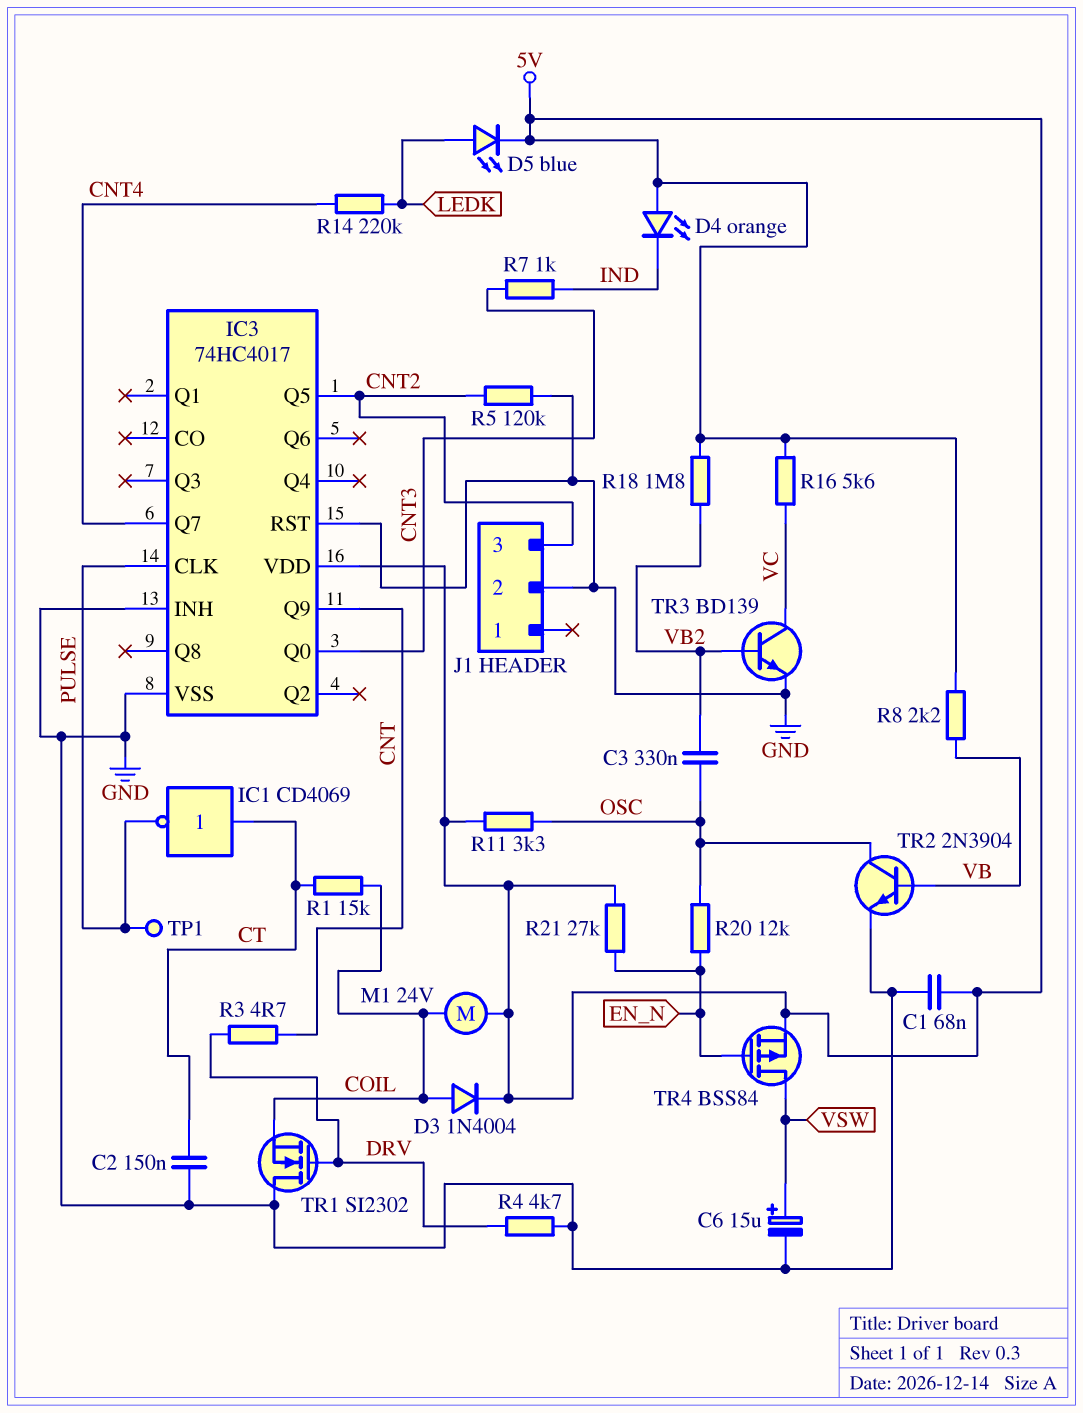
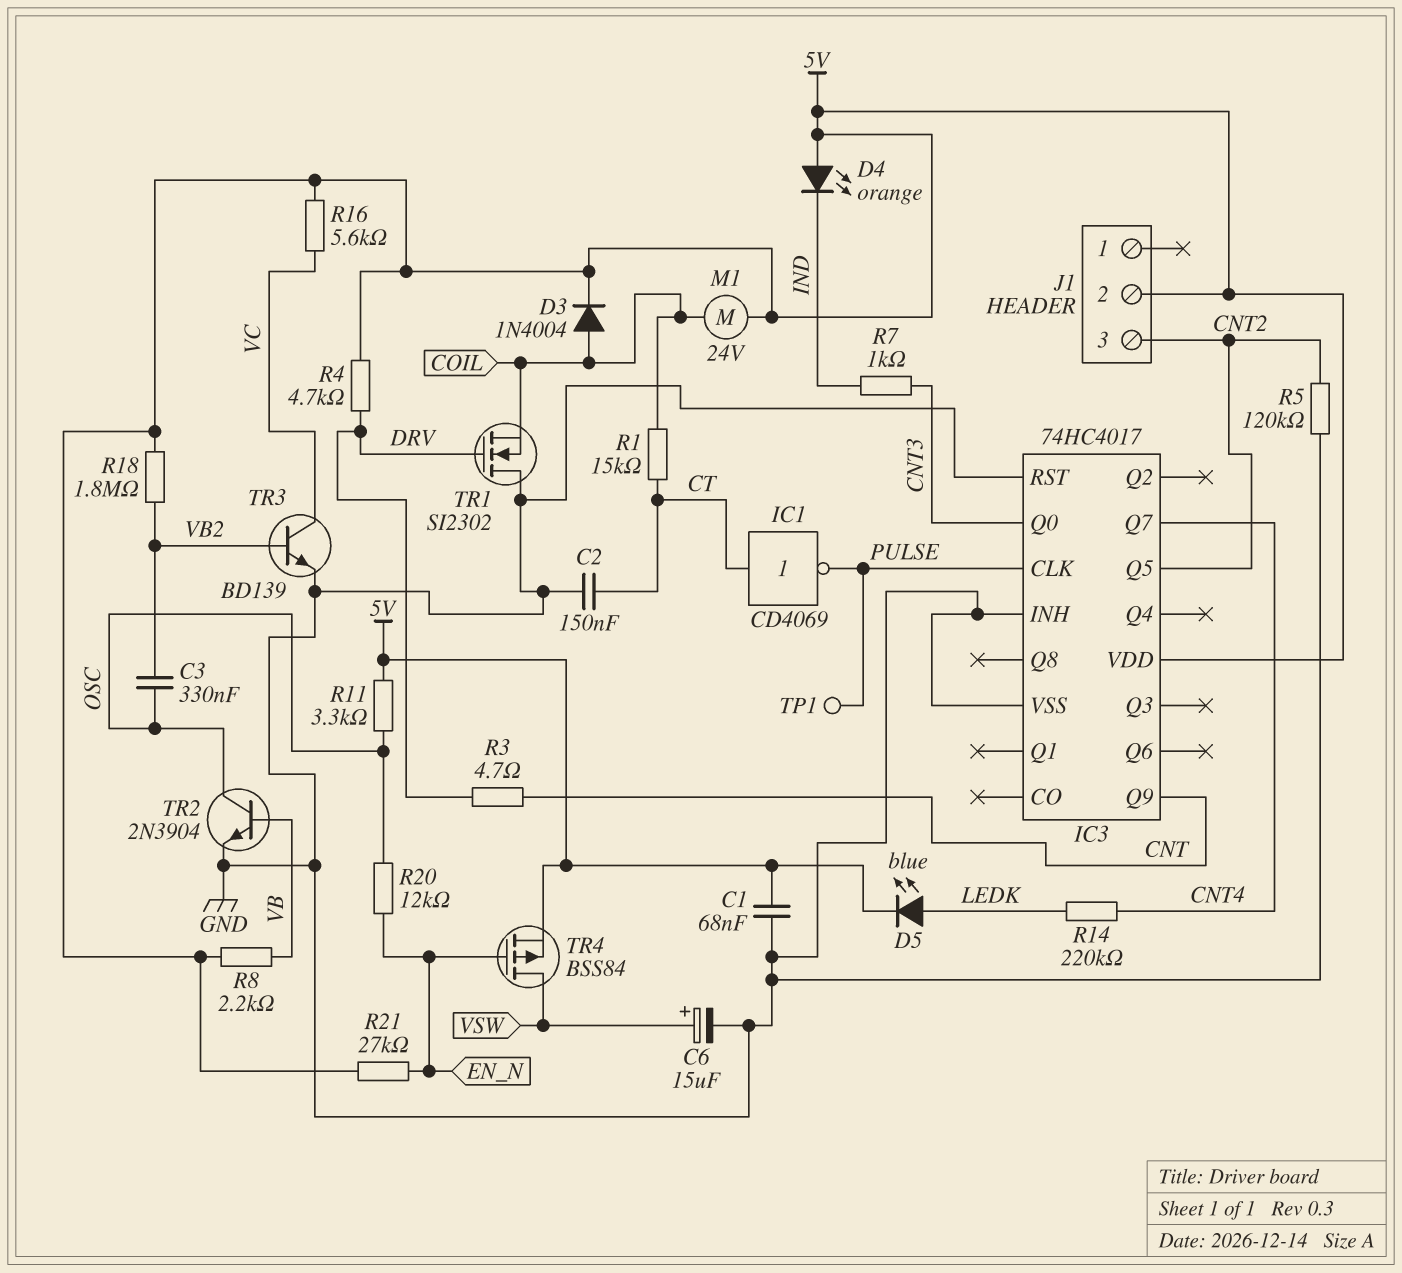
J1 pin 2: GND -> 5V
R4: 4.7k (DRV, GND) -> 4.7k (5V, DRV)

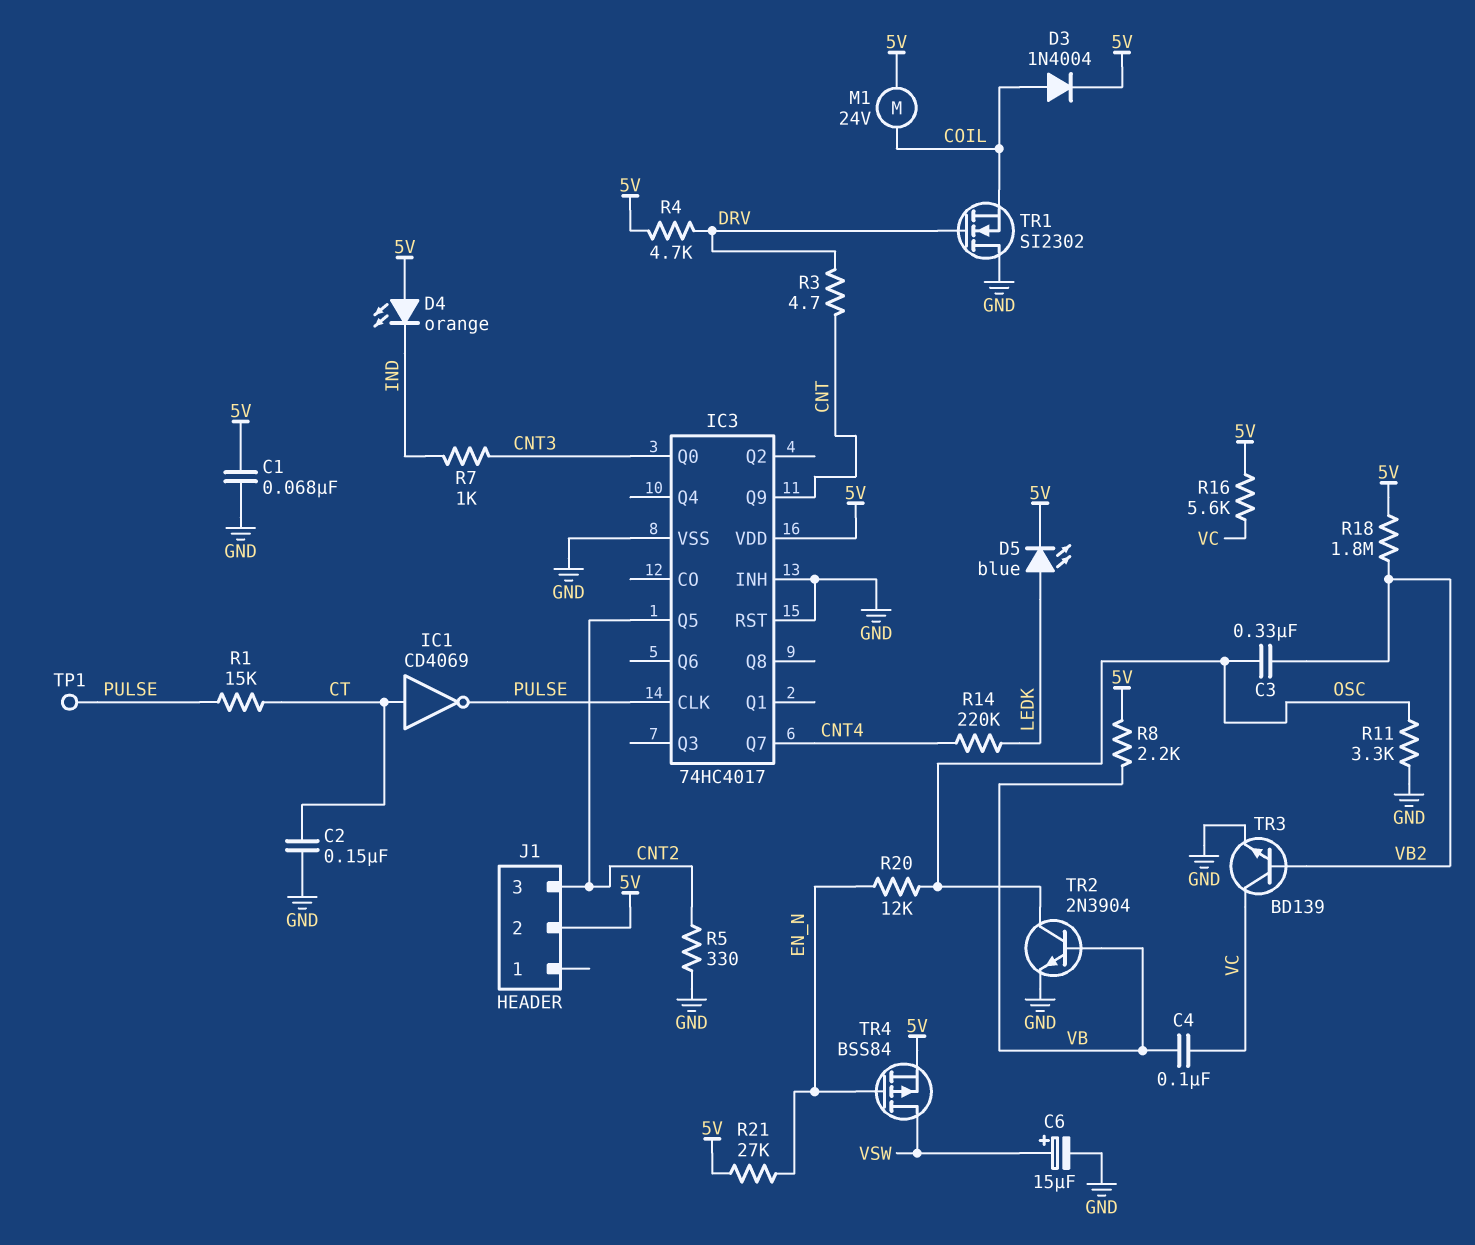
C4: none -> 100nF (VB, VC)
R1: 15k (COIL, CT) -> 15k (CT, PULSE)
R5: 120k (CNT2, GND) -> 330 (CNT2, GND)
R11: 3.3k (5V, OSC) -> 3.3k (GND, OSC)

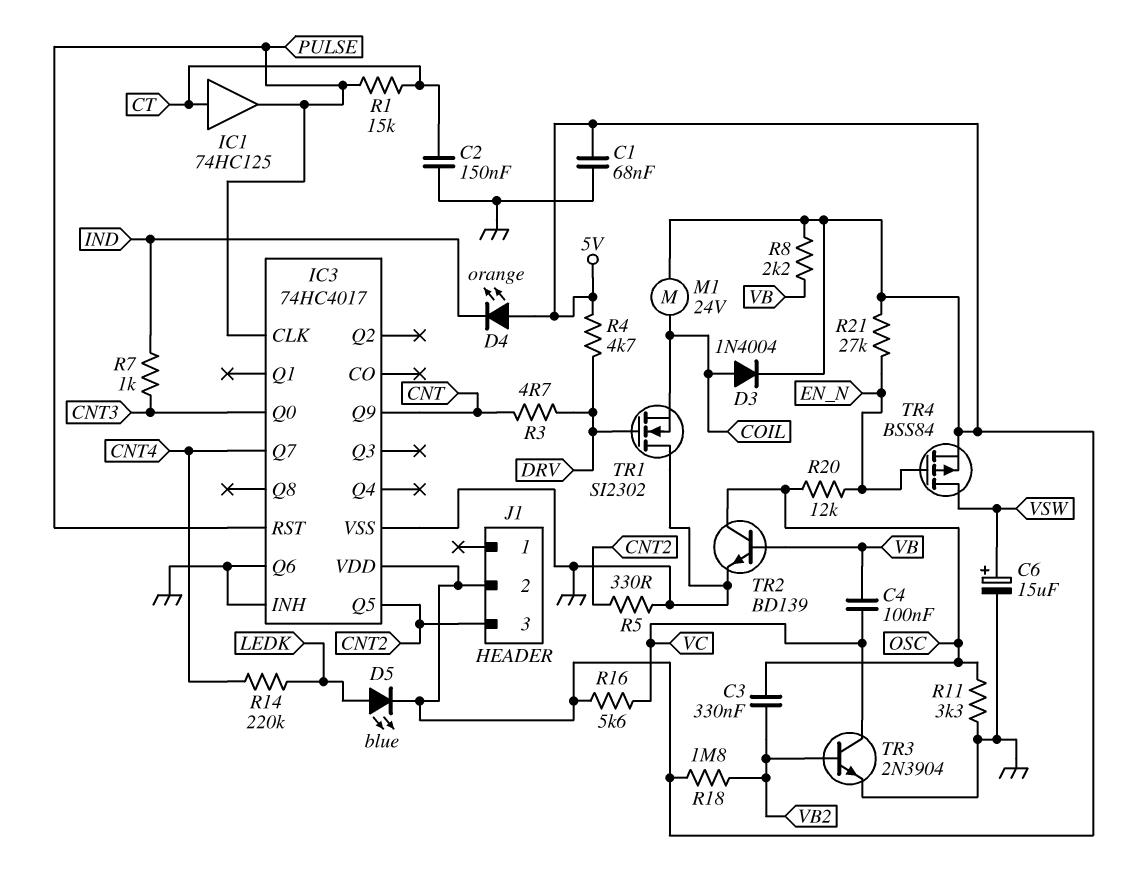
IC1: NOT CD4069 (in CT, out PULSE) -> buffer 74HC125 (in CT, out PULSE)
IC3 pin Q6: none -> GND
IC3 pin RST: GND -> PULSE
TP1: test point (PULSE) -> none
TR2: NPN 2N3904 (B VB, C OSC, E GND) -> NPN BD139 (B VB, C OSC, E GND)
TR3: NPN BD139 (B VB2, C VC, E GND) -> NPN 2N3904 (B VB2, C VC, E GND)

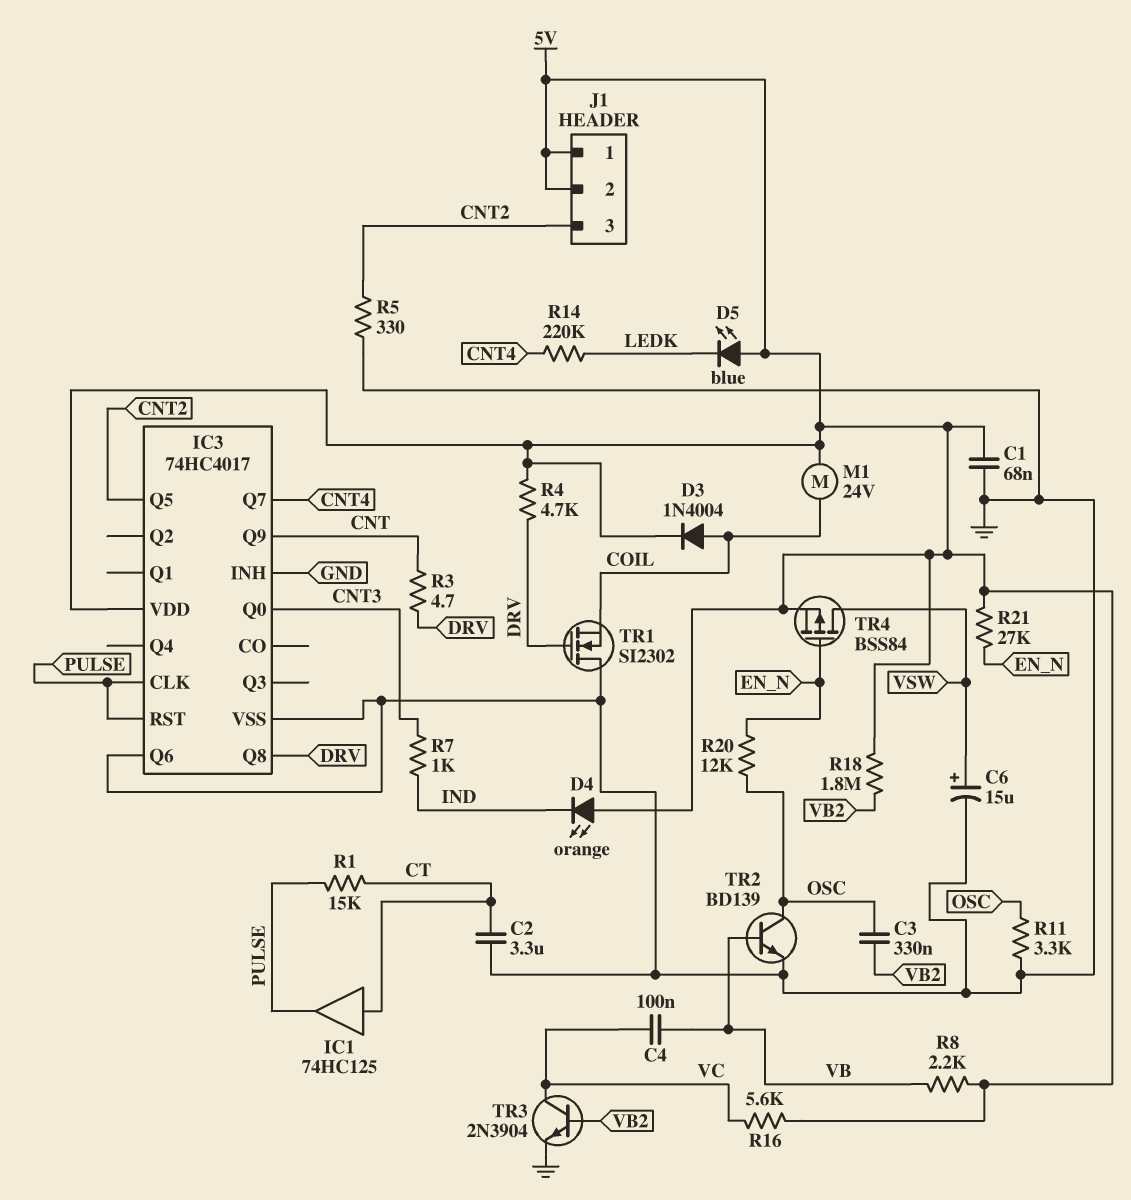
C2: 150nF (CT, GND) -> 3.3uF (CT, GND)
D5: LED blue (A LEDK, K 5V) -> LED blue (A 5V, K LEDK)
IC3 pin Q8: none -> DRV
J1 pin 1: none -> 5V

